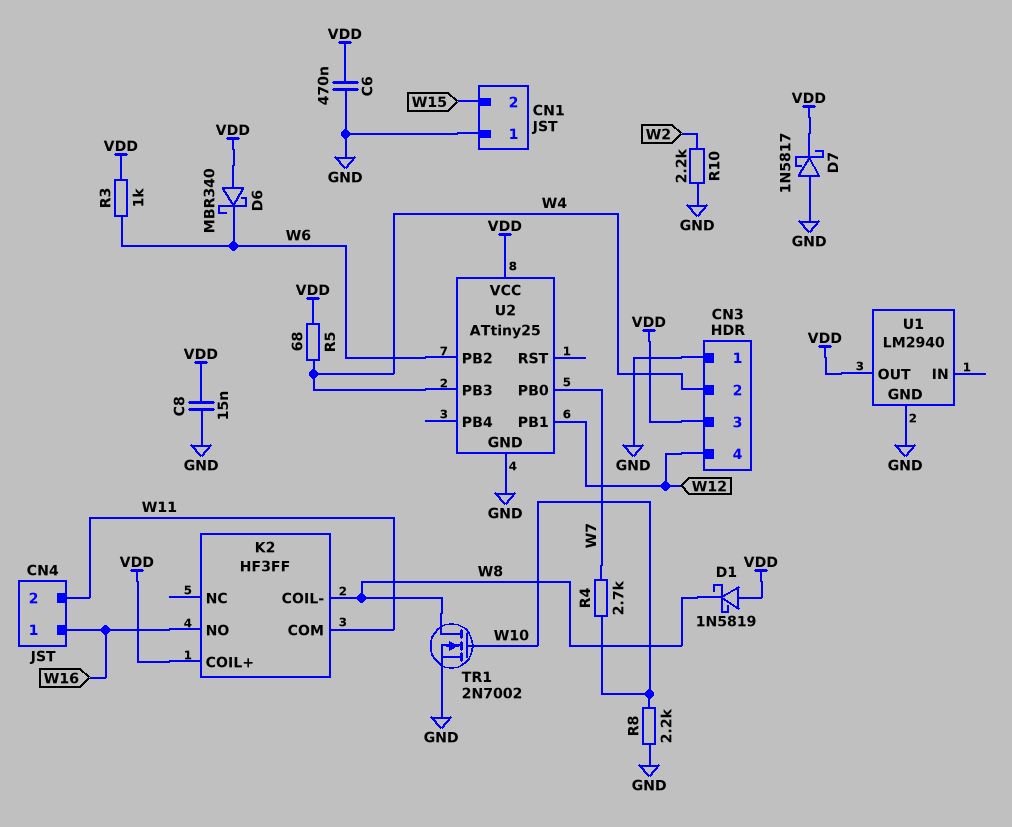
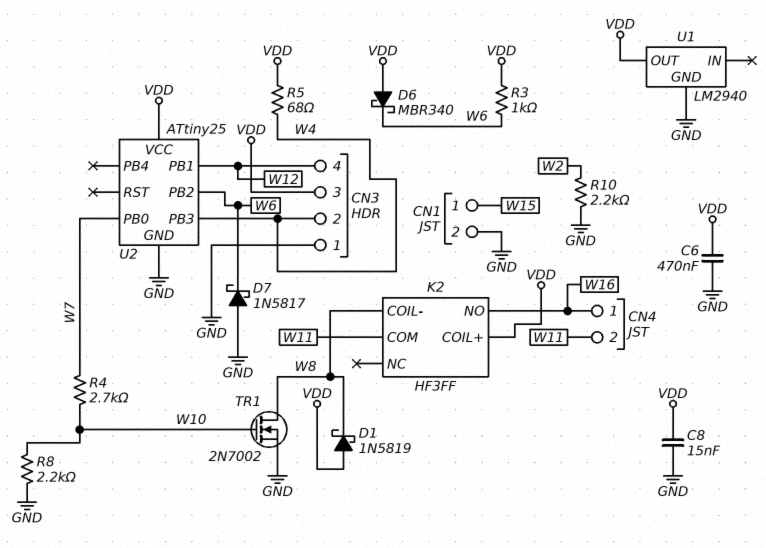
CN1 pin 1: GND -> W15
CN1 pin 2: W15 -> GND
D7: schottky 1N5817 (A GND, K VDD) -> schottky 1N5817 (A GND, K W6)

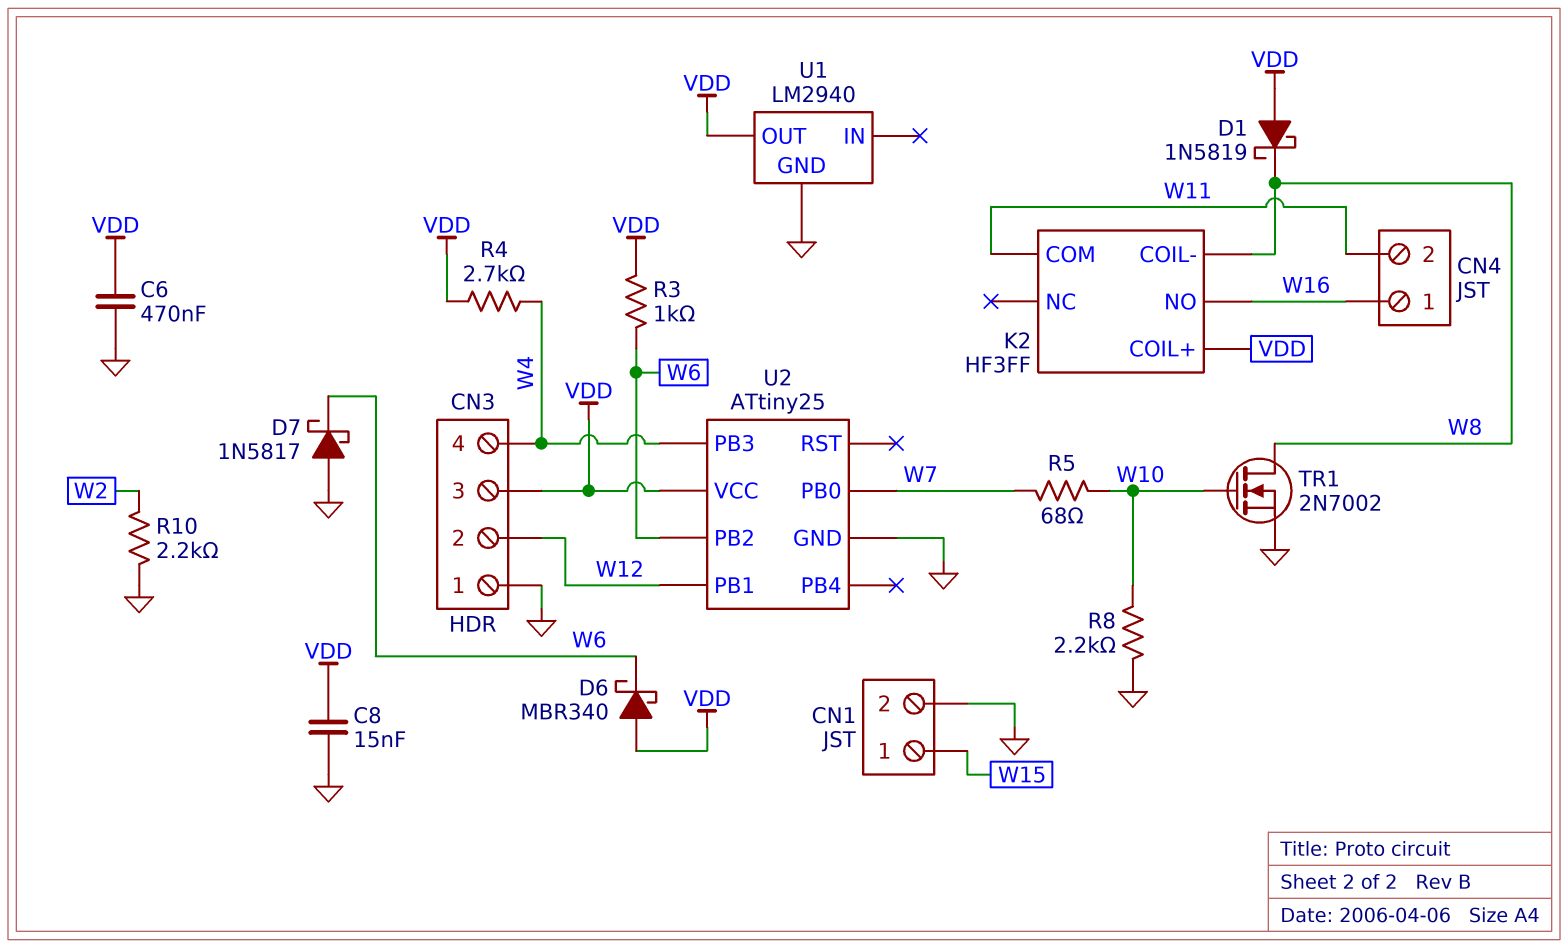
CN3 pin 2: W4 -> W12
CN3 pin 4: W12 -> W4
R4: 2.7k (W7, W10) -> 2.7k (VDD, W4)
R5: 68 (VDD, W4) -> 68 (W7, W10)

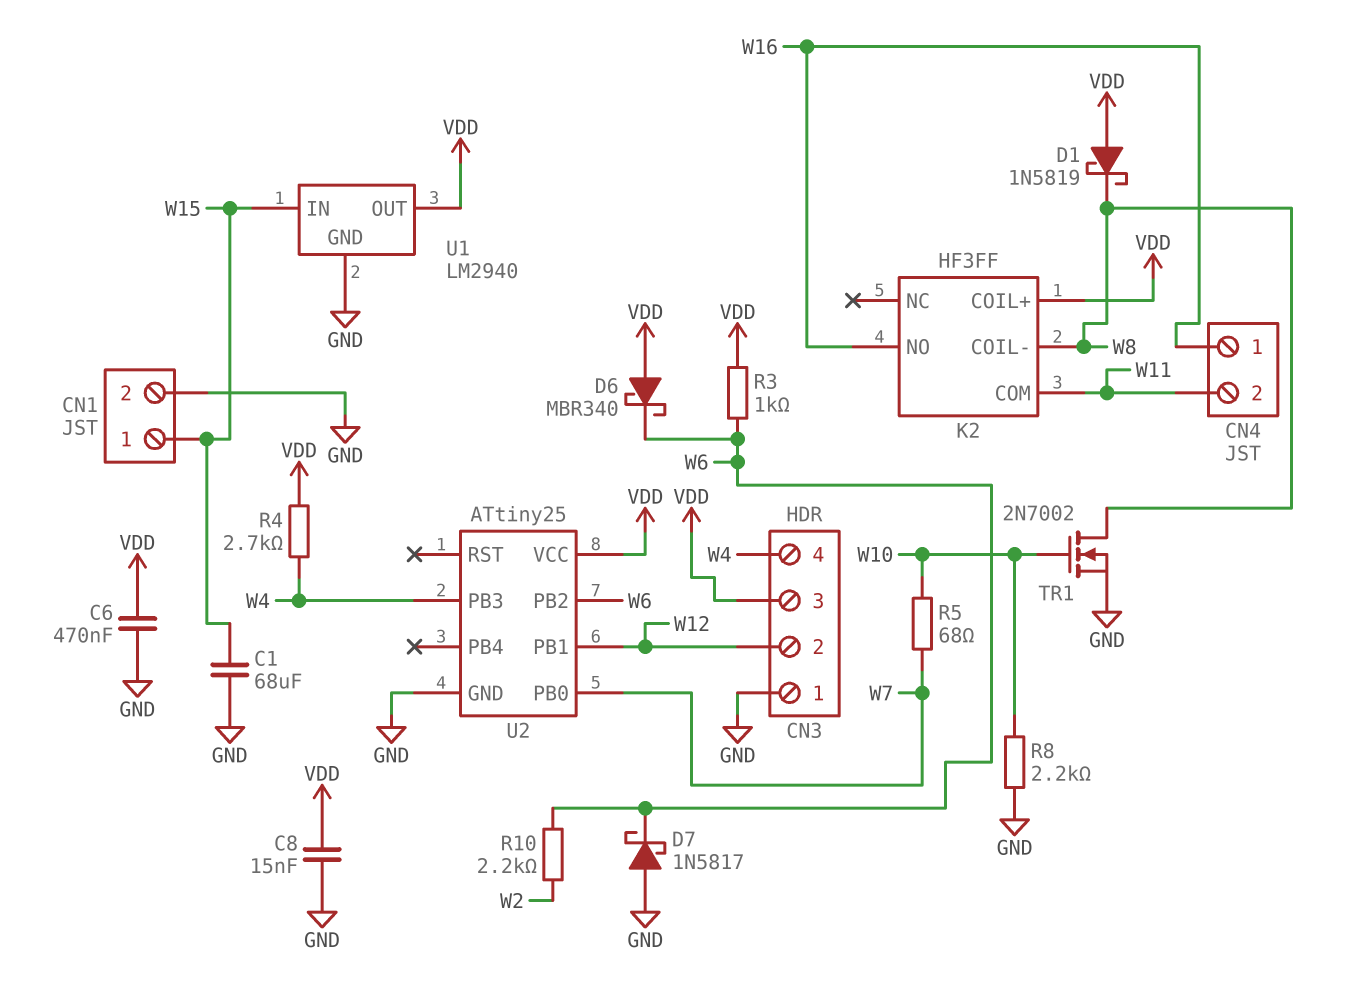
C1: none -> 68uF (GND, W15)
R10: 2.2k (GND, W2) -> 2.2k (W2, W6)
U1 pin IN: none -> W15

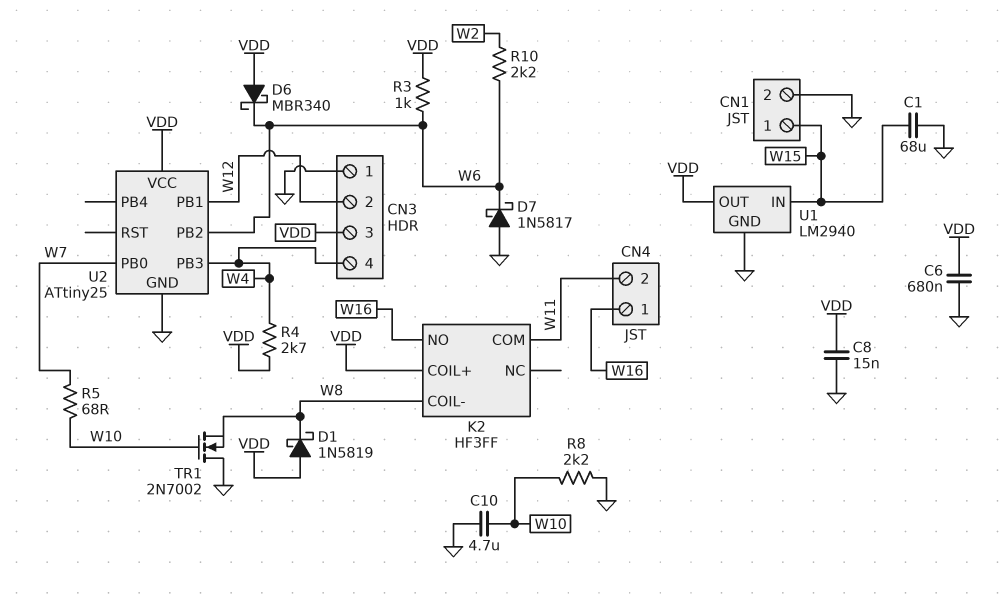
C6: 470nF (GND, VDD) -> 680nF (GND, VDD)
C10: none -> 4.7uF (GND, W10)
TR1: NMOS 2N7002 (G W10, D W8, S GND) -> NMOS 2N7002 (G W10, D GND, S W8)

